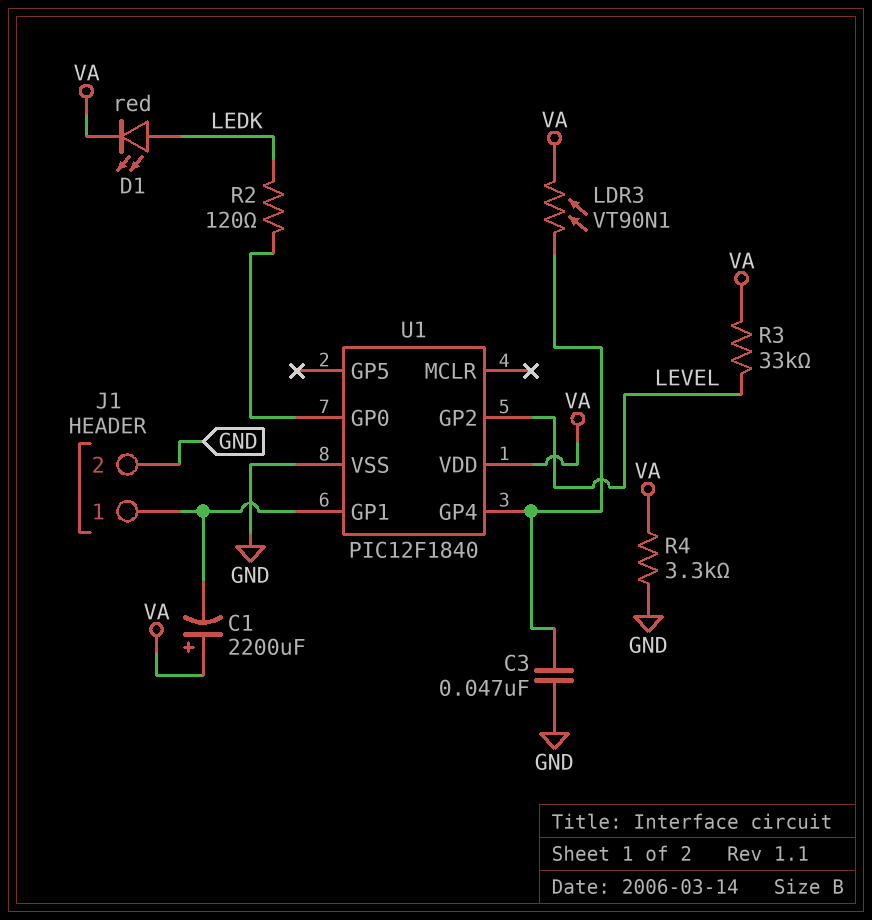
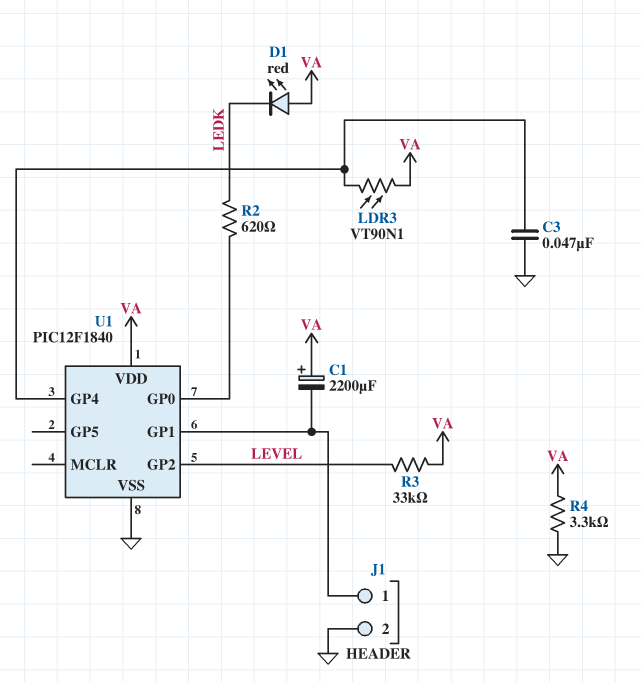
D1: LED red (A LEDK, K VA) -> LED red (A VA, K LEDK)
R2: 120 (LEDK, U1/GP0) -> 620 (LEDK, U1/GP0)

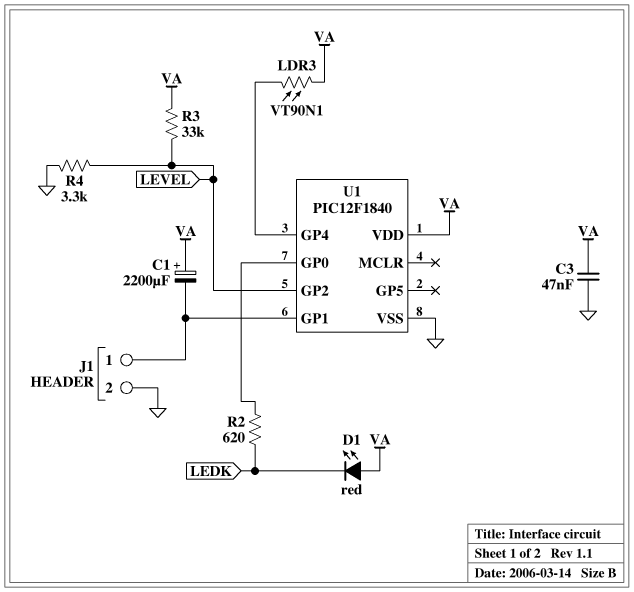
C3: 47nF (GND, U1/GP4) -> 47nF (GND, VA)
R4: 3.3k (GND, VA) -> 3.3k (GND, LEVEL)

